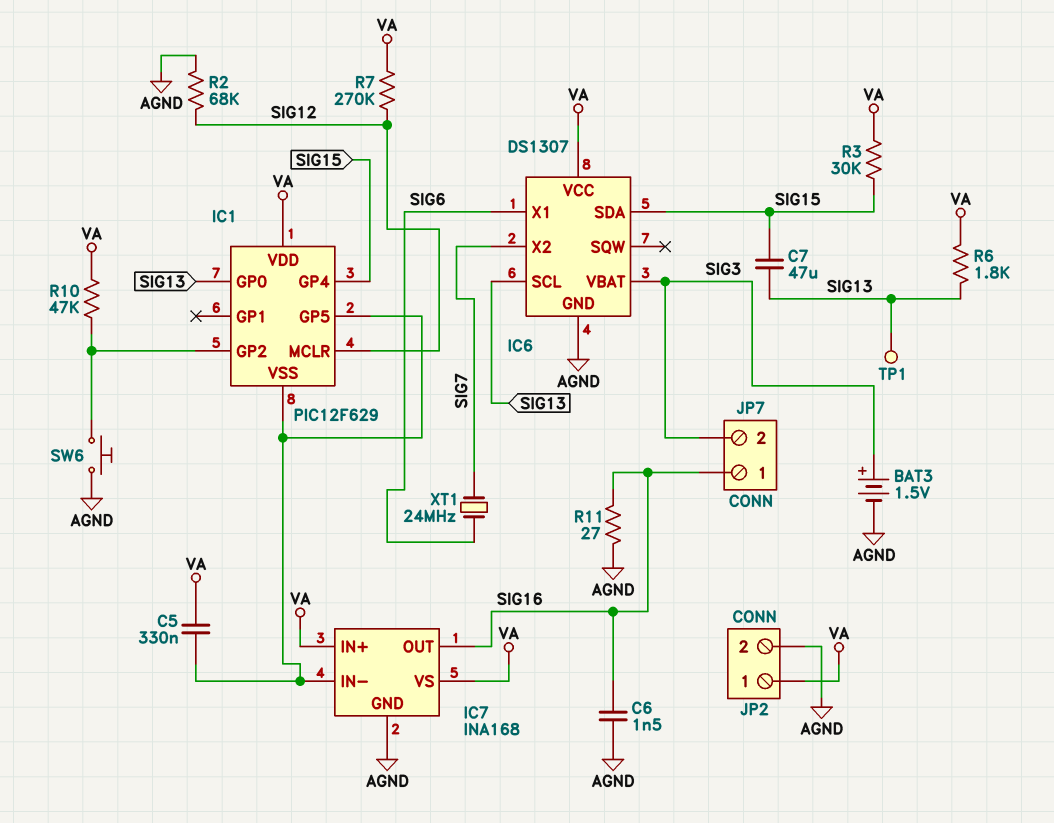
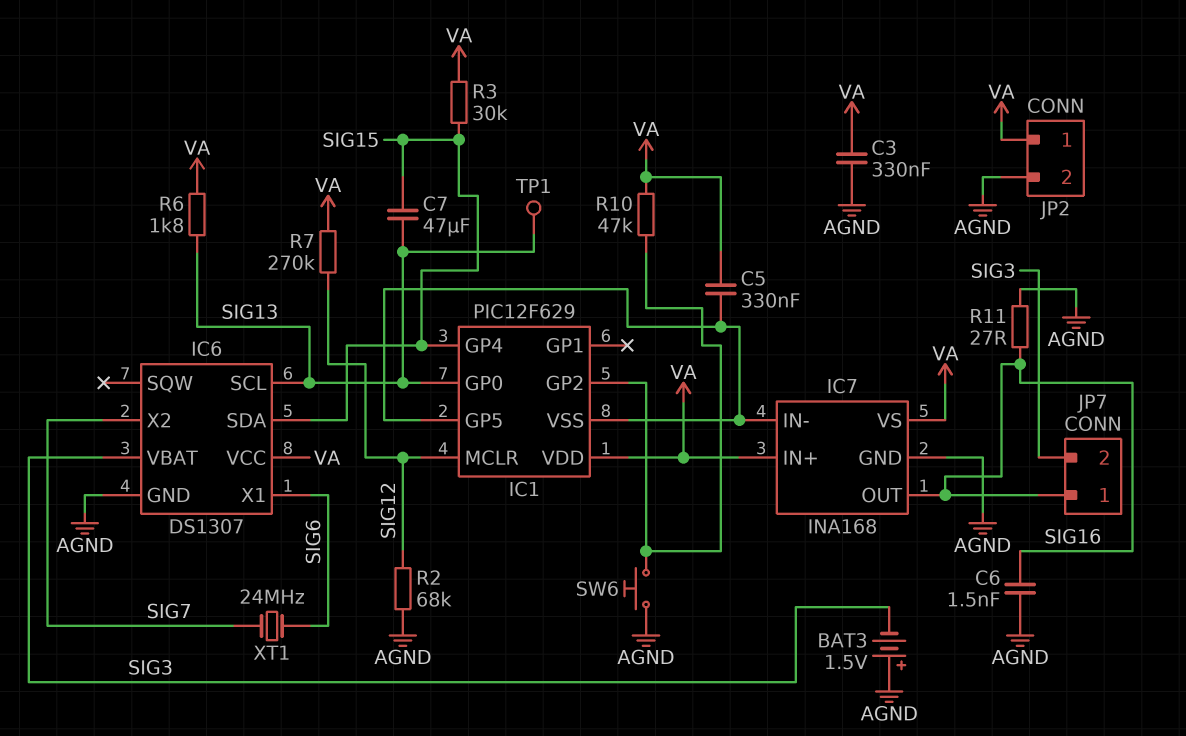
BAT3: 1.5V (plus SIG3, minus AGND) -> 1.5V (plus AGND, minus SIG3)
C3: none -> 330nF (AGND, VA)

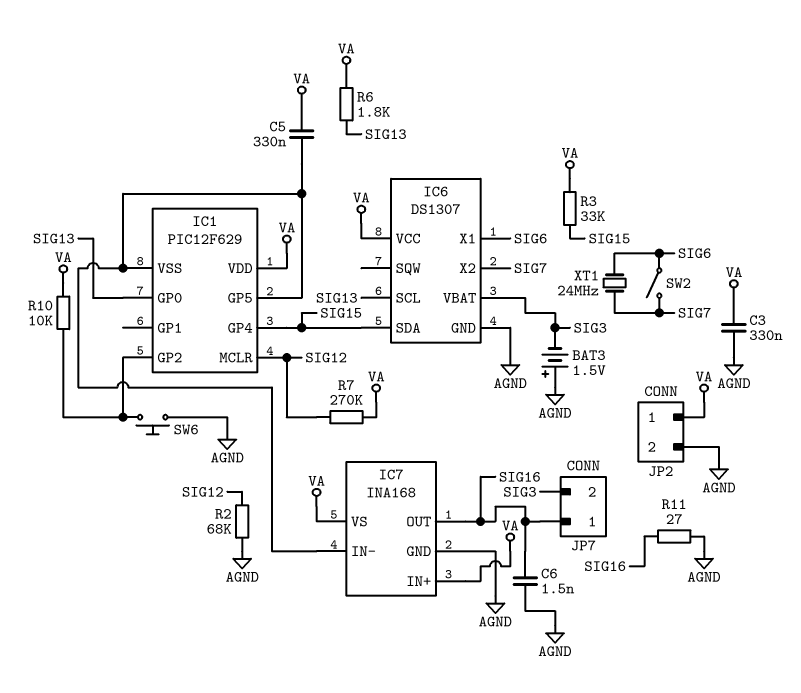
C7: 47uF (SIG13, SIG15) -> none
R3: 30k (SIG15, VA) -> 33k (SIG15, VA)
R10: 47k (IC1/GP2, VA) -> 10k (IC1/GP2, VA)
SW2: none -> switch (SIG6, SIG7)
TP1: test point (SIG13) -> none

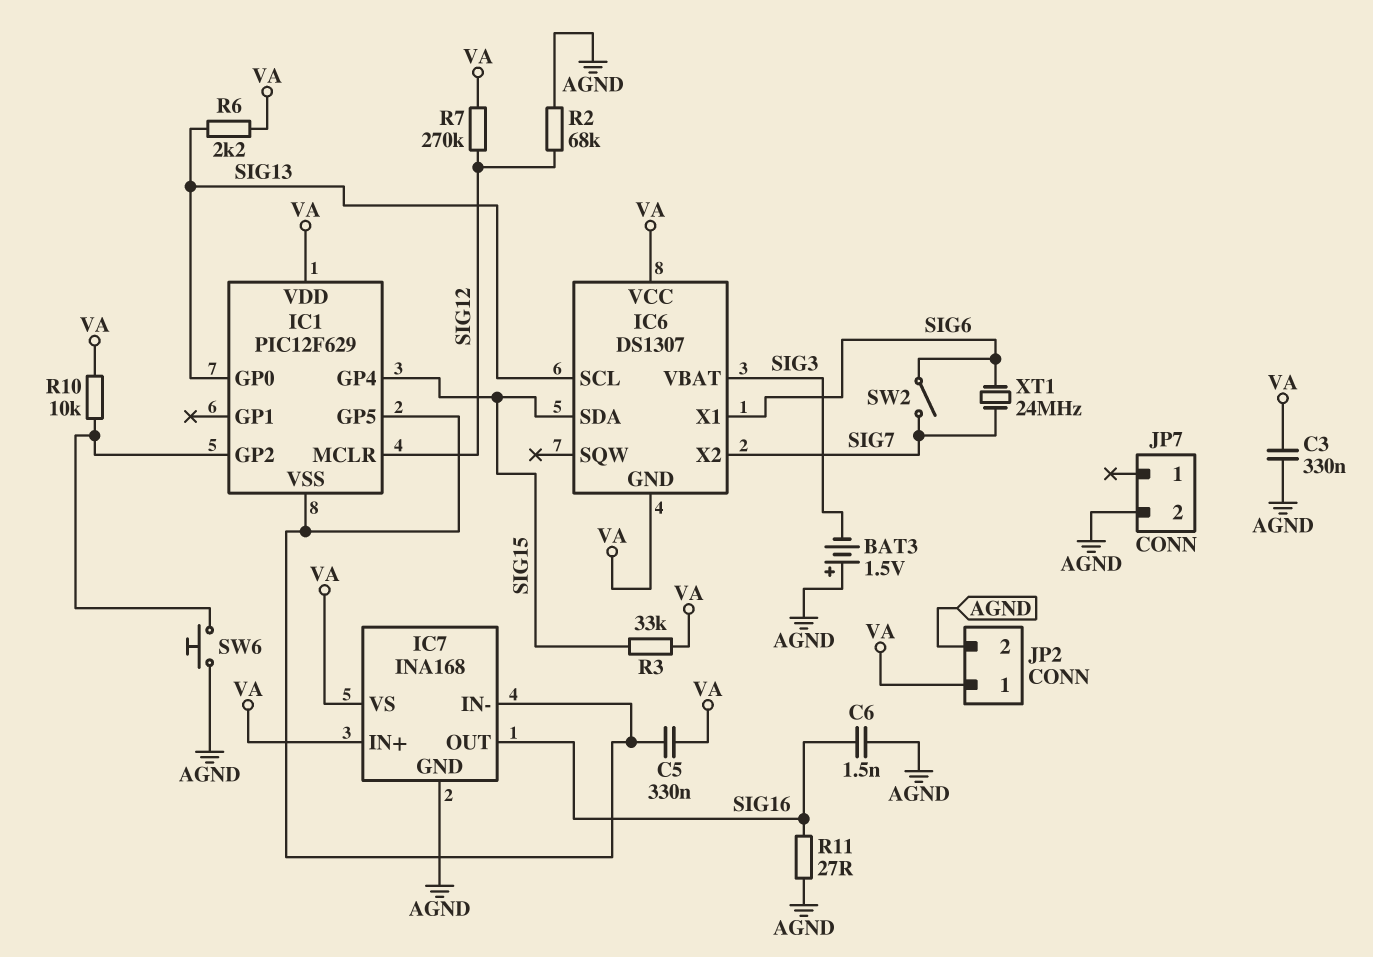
IC6 pin GND: AGND -> VA
JP7 pin 1: SIG16 -> none
JP7 pin 2: SIG3 -> AGND
R6: 1.8k (SIG13, VA) -> 2.2k (SIG13, VA)

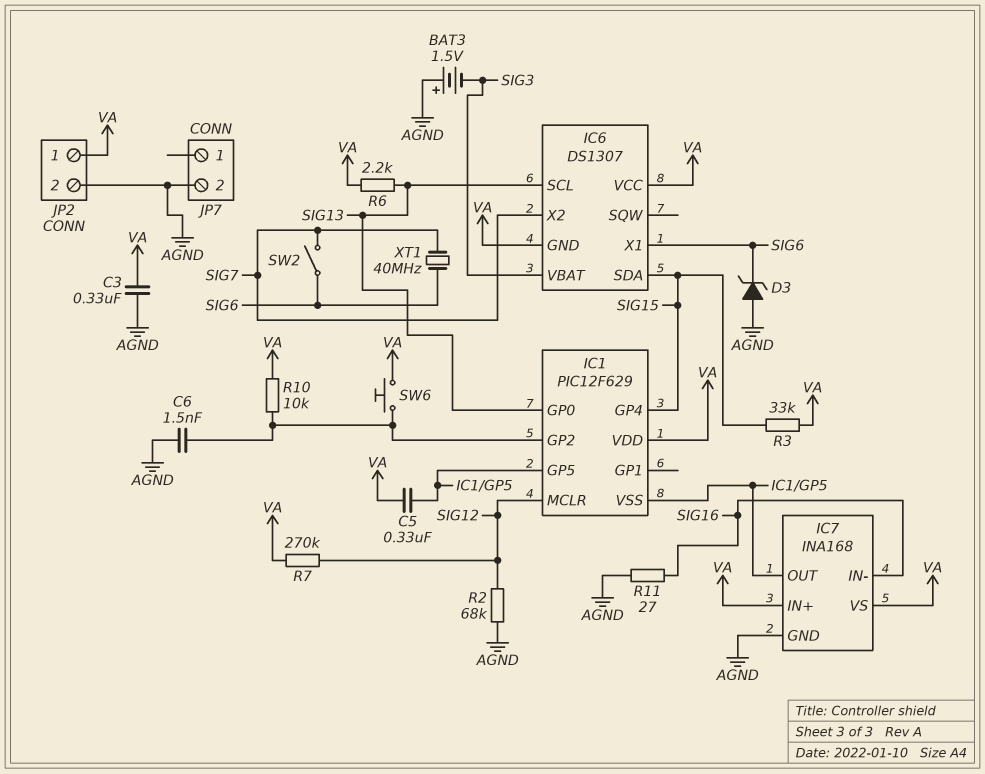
C6: 1.5nF (AGND, SIG16) -> 1.5nF (AGND, IC1/GP2)
D3: none -> zener (A AGND, K SIG6)
IC7 pin IN-: IC1/GP5 -> SIG16
IC7 pin OUT: SIG16 -> IC1/GP5
SW6: button (AGND, IC1/GP2) -> button (IC1/GP2, VA)
XT1: 24MHz (SIG6, SIG7) -> 40MHz (SIG6, SIG7)

